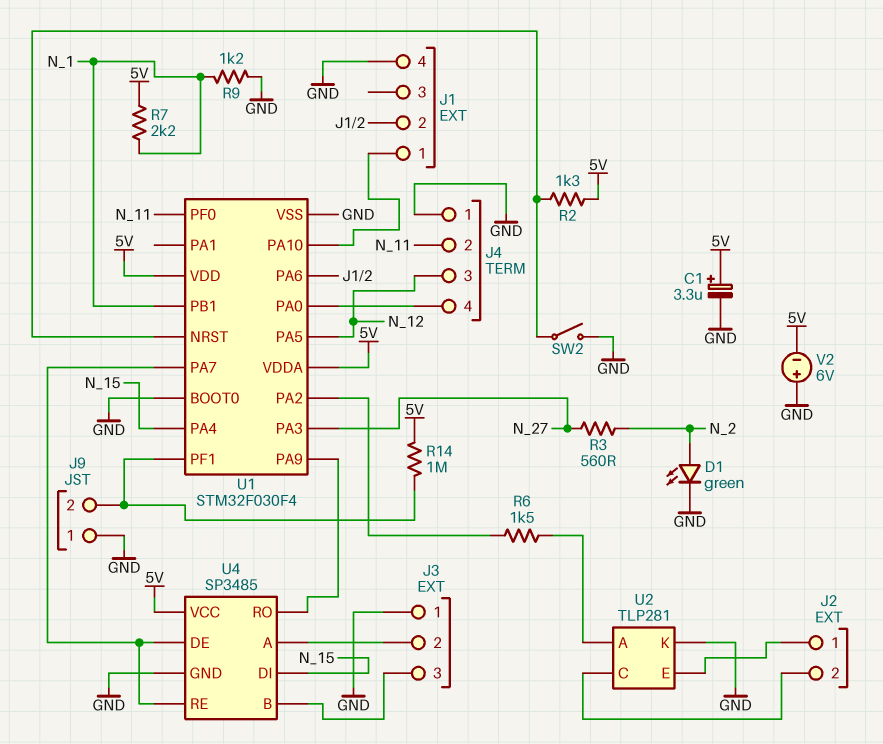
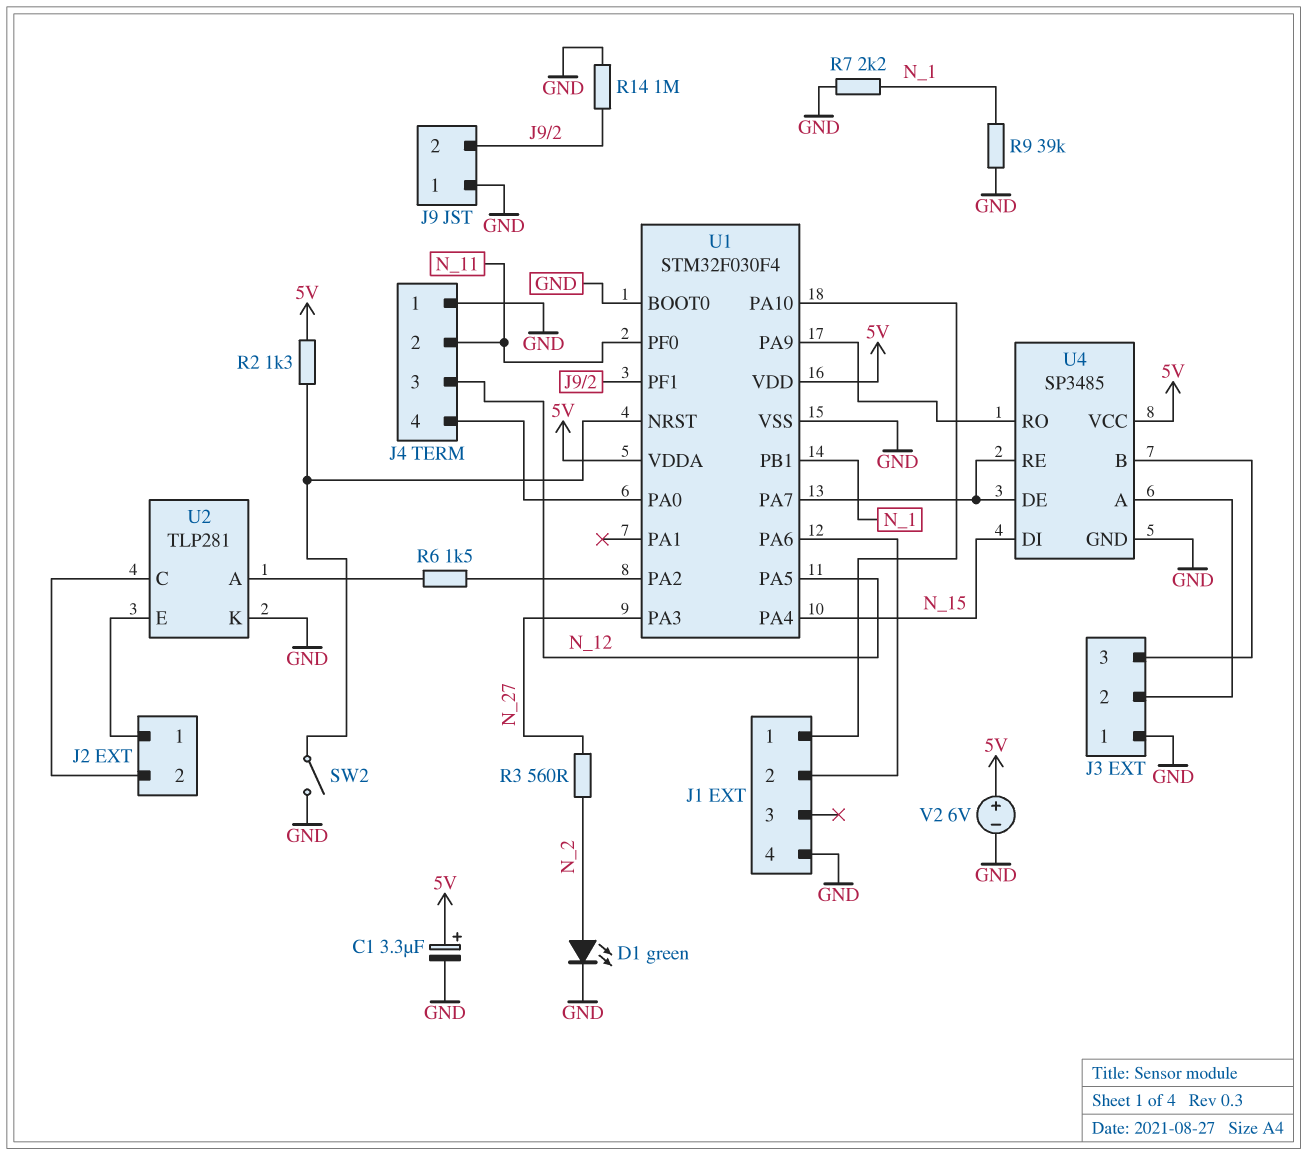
R7: 2.2k (5V, N_1) -> 2.2k (GND, N_1)
R9: 1.2k (GND, N_1) -> 39k (GND, N_1)
R14: 1M (5V, J9/2) -> 1M (GND, J9/2)
V2: 6V (plus GND, minus 5V) -> 6V (plus 5V, minus GND)

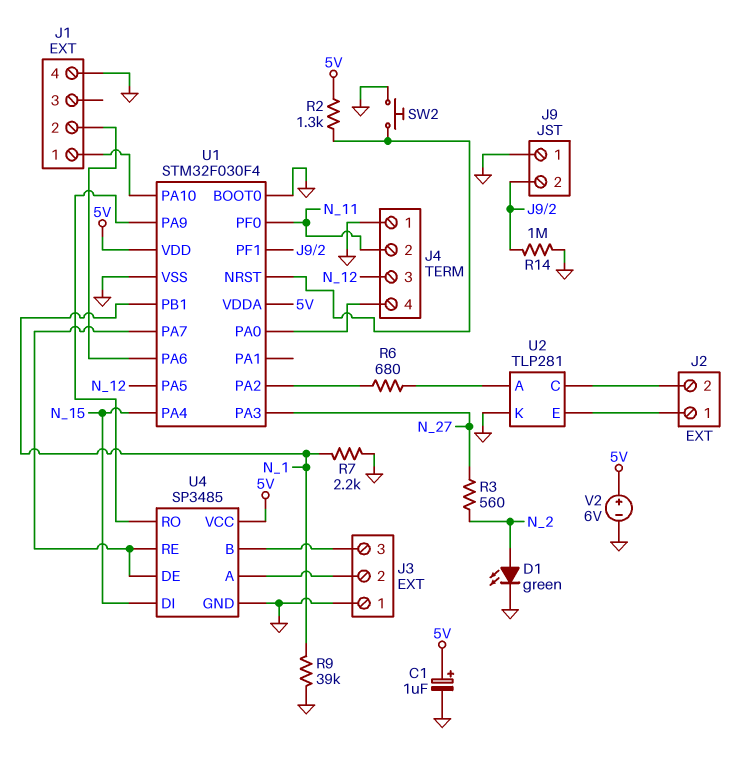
C1: 3.3uF (plus 5V, minus GND) -> 1uF (plus 5V, minus GND)
R6: 1.5k (U1/PA2, U2/A) -> 680 (U1/PA2, U2/A)
SW2: switch (GND, U1/NRST) -> button (GND, U1/NRST)

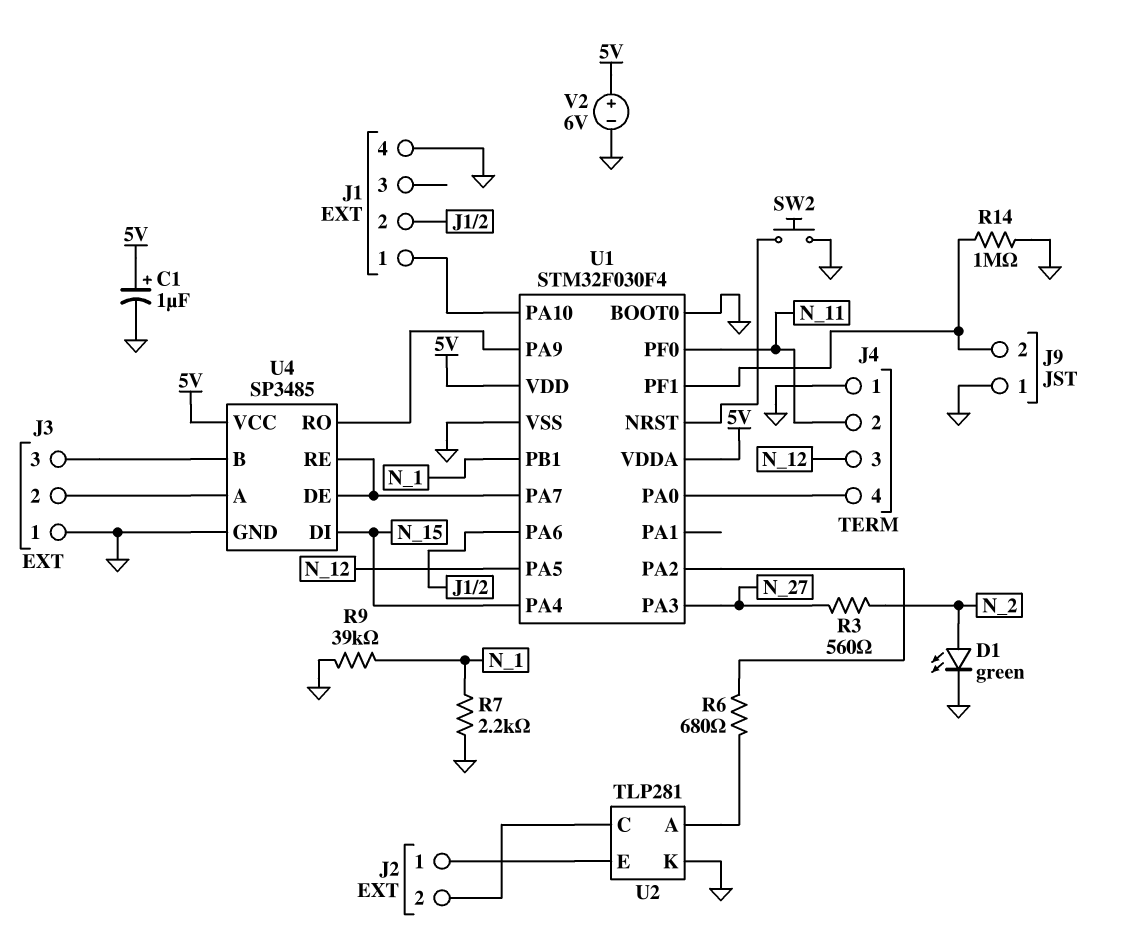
R2: 1.3k (5V, U1/NRST) -> none

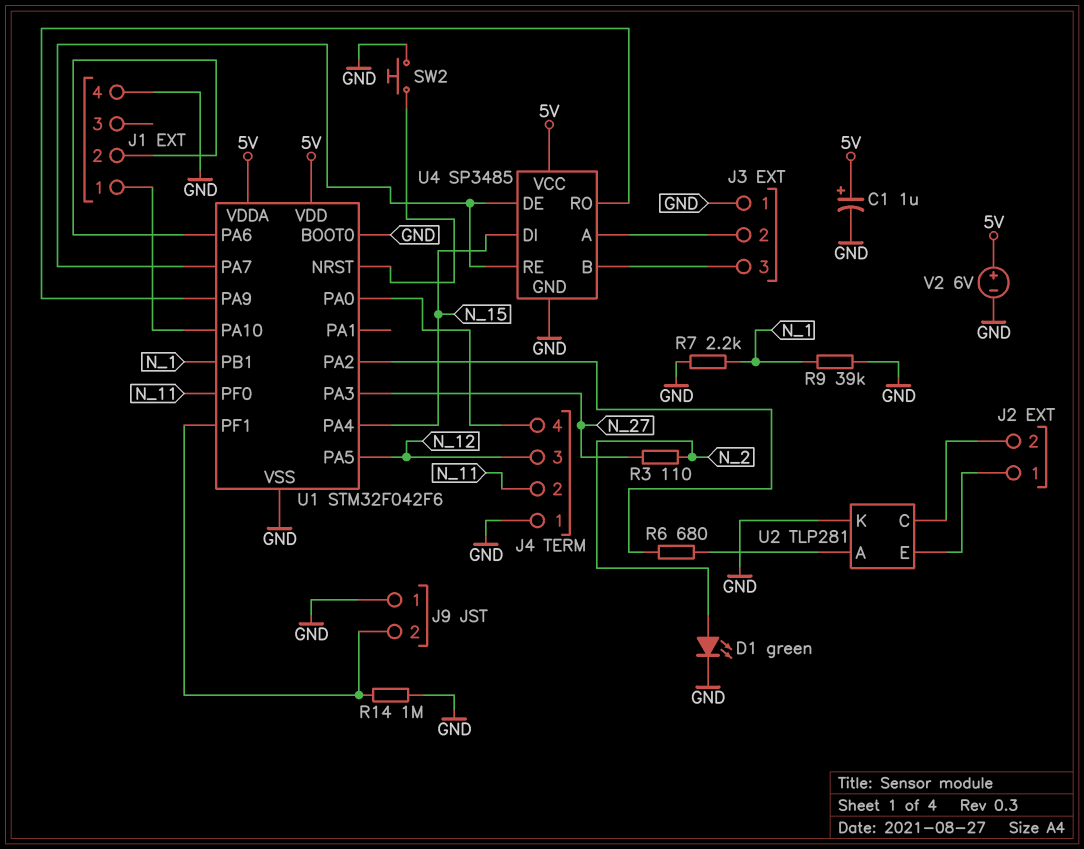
R3: 560 (N_2, N_27) -> 110 (N_2, N_27)
U1: STM32F030F4 -> STM32F042F6

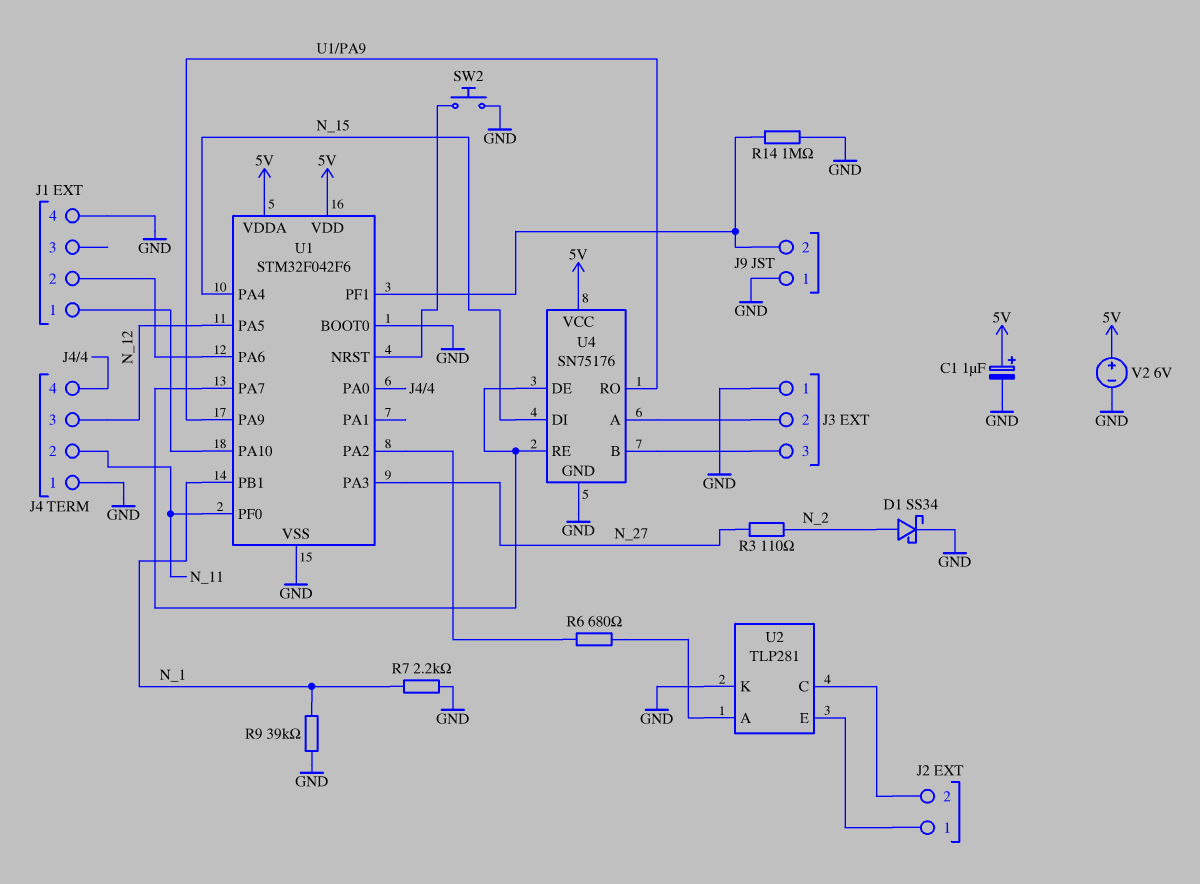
D1: LED green (A N_2, K GND) -> schottky SS34 (A N_2, K GND)
U4: SP3485 -> SN75176

